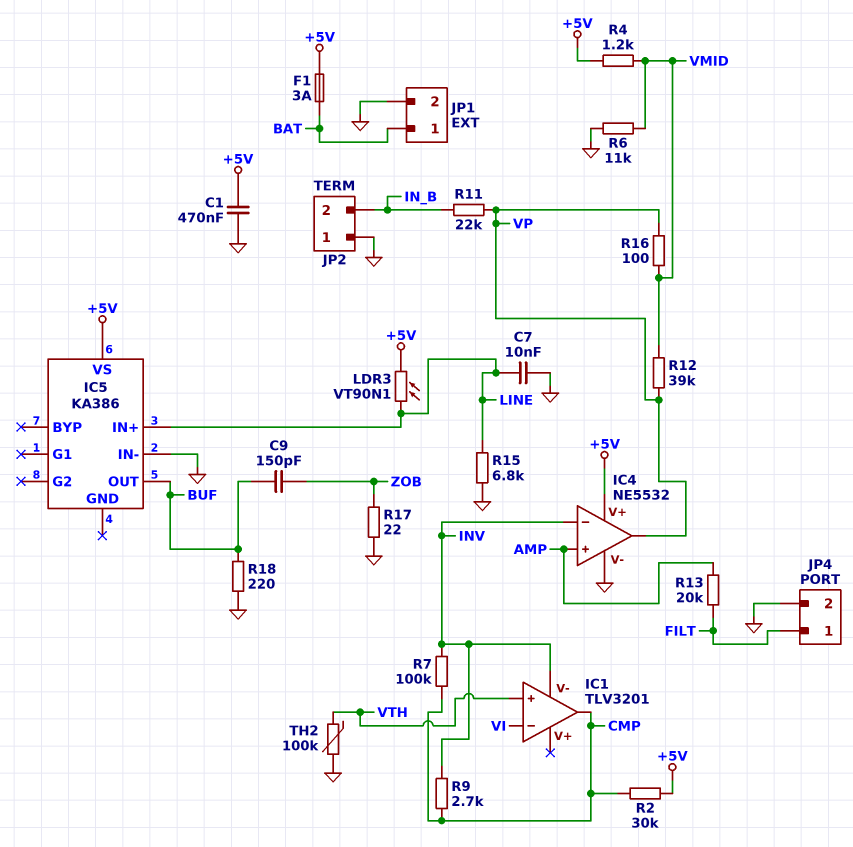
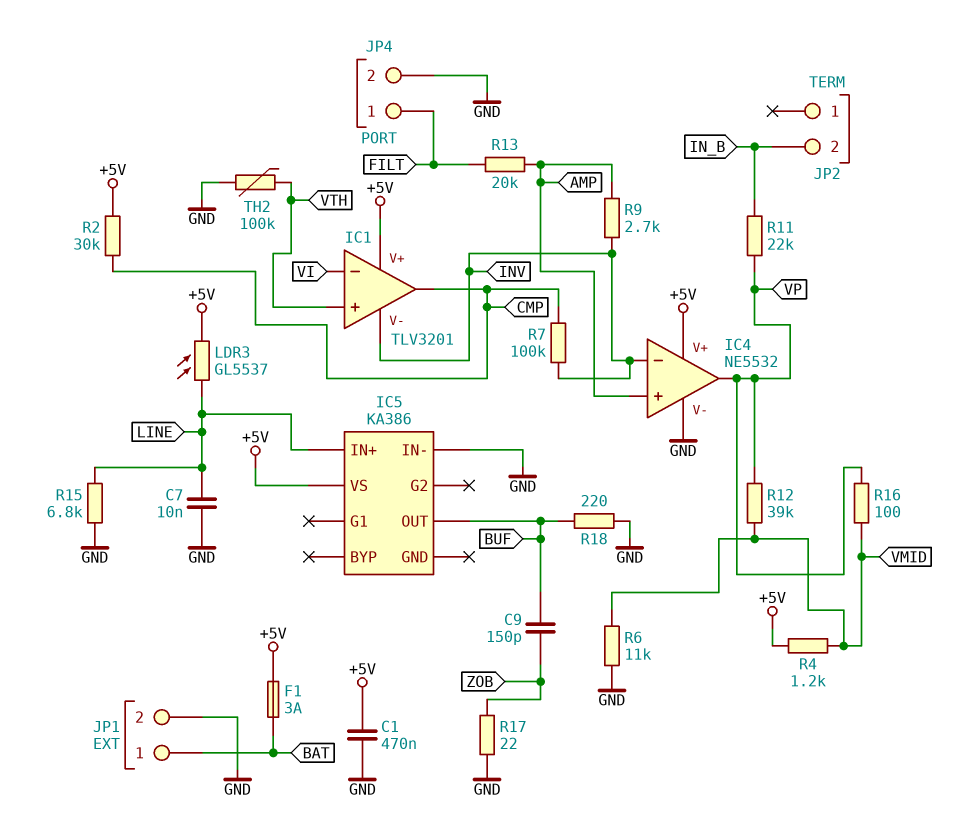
IC1 pin V+: none -> +5V
JP2 pin 1: GND -> none
LDR3: VT90N1 (+5V, LINE) -> GL5537 (+5V, LINE)
R9: 2.7k (CMP, INV) -> 2.7k (AMP, INV)

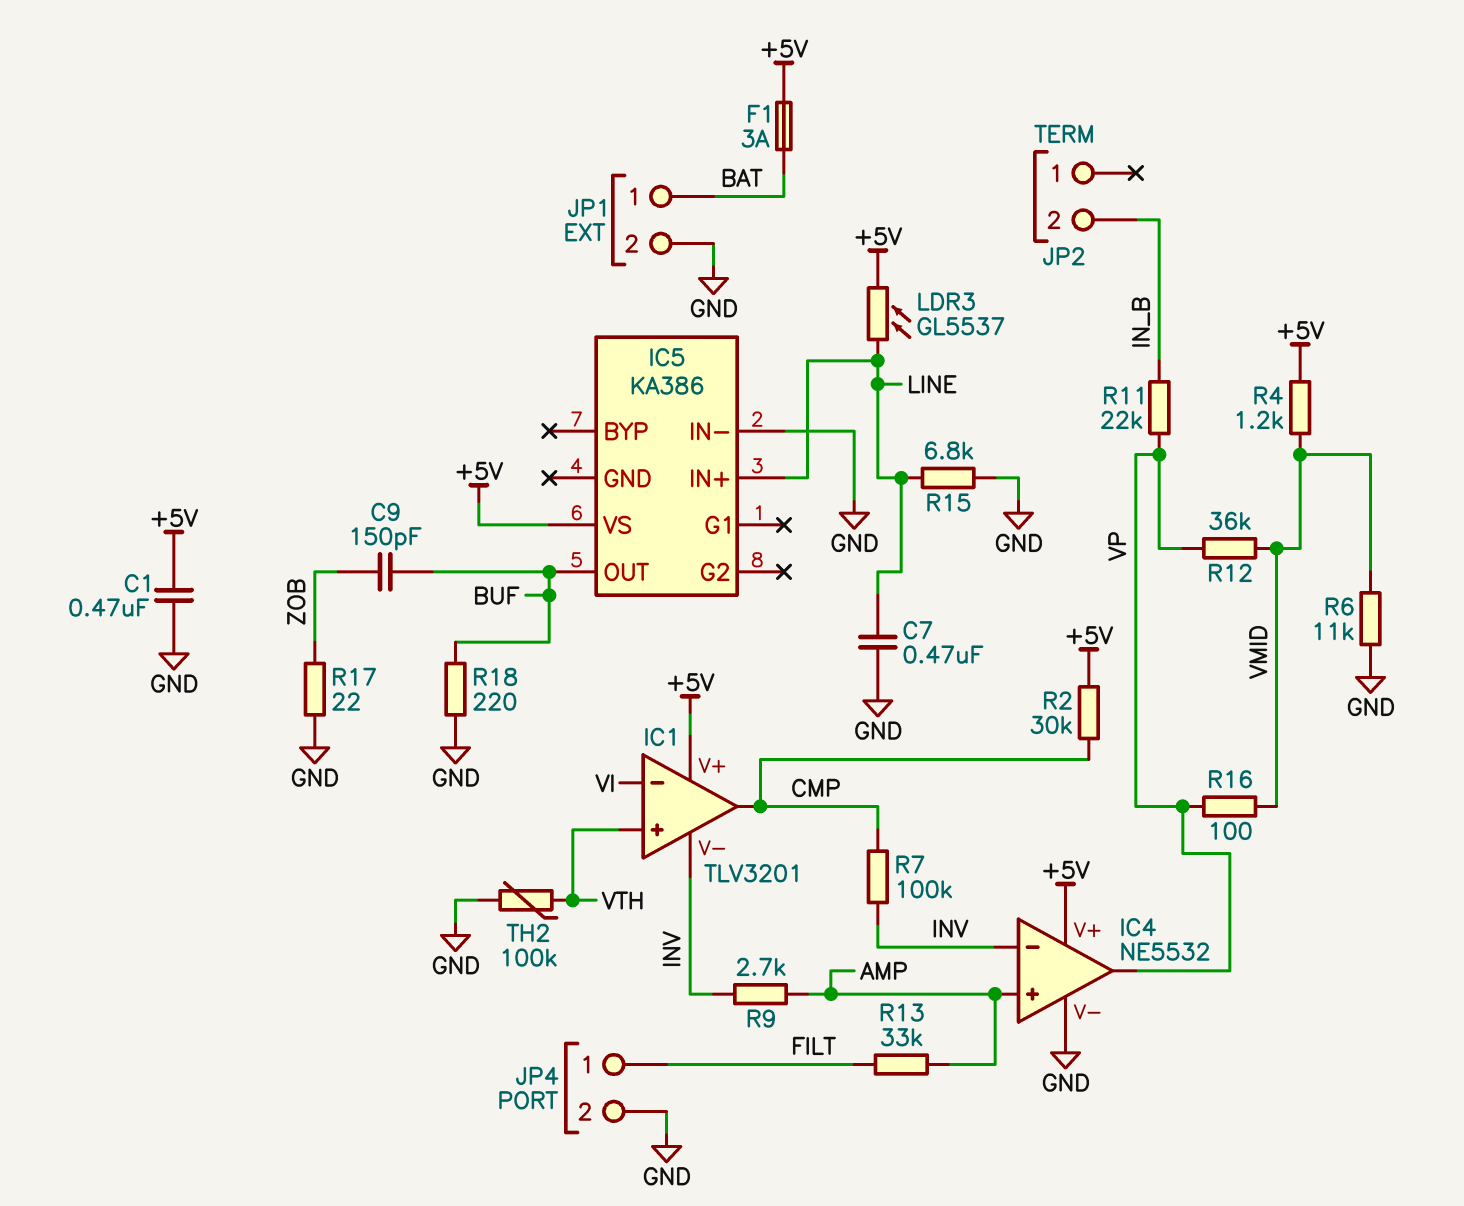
C7: 10nF (GND, LINE) -> 470nF (GND, LINE)
R12: 39k (VMID, VP) -> 36k (VMID, VP)
R13: 20k (AMP, FILT) -> 33k (AMP, FILT)

